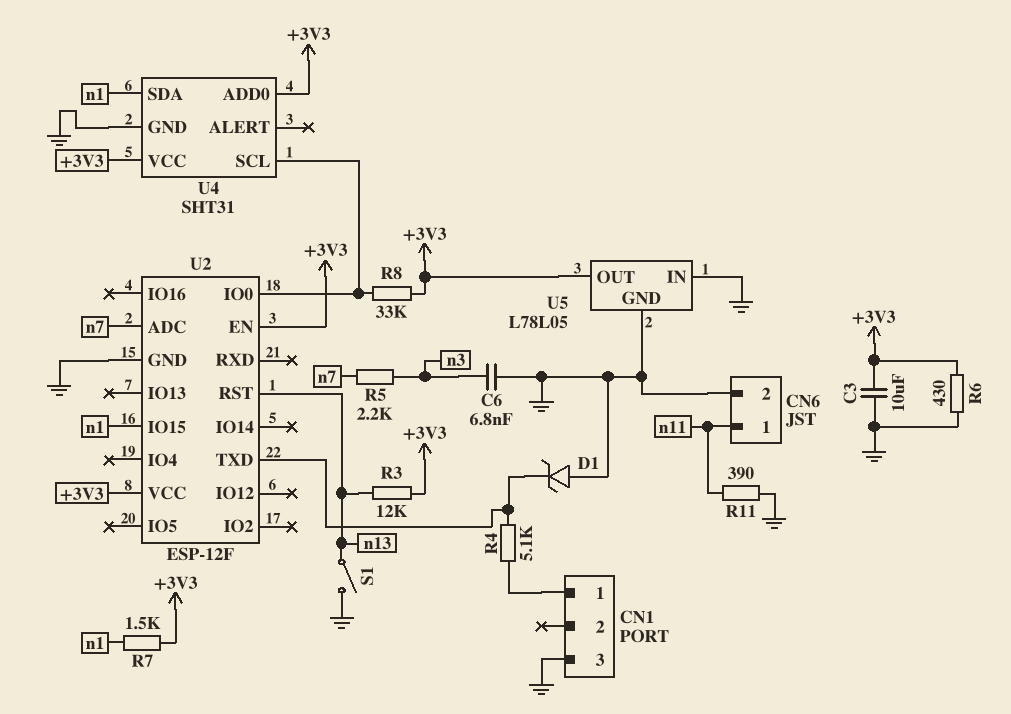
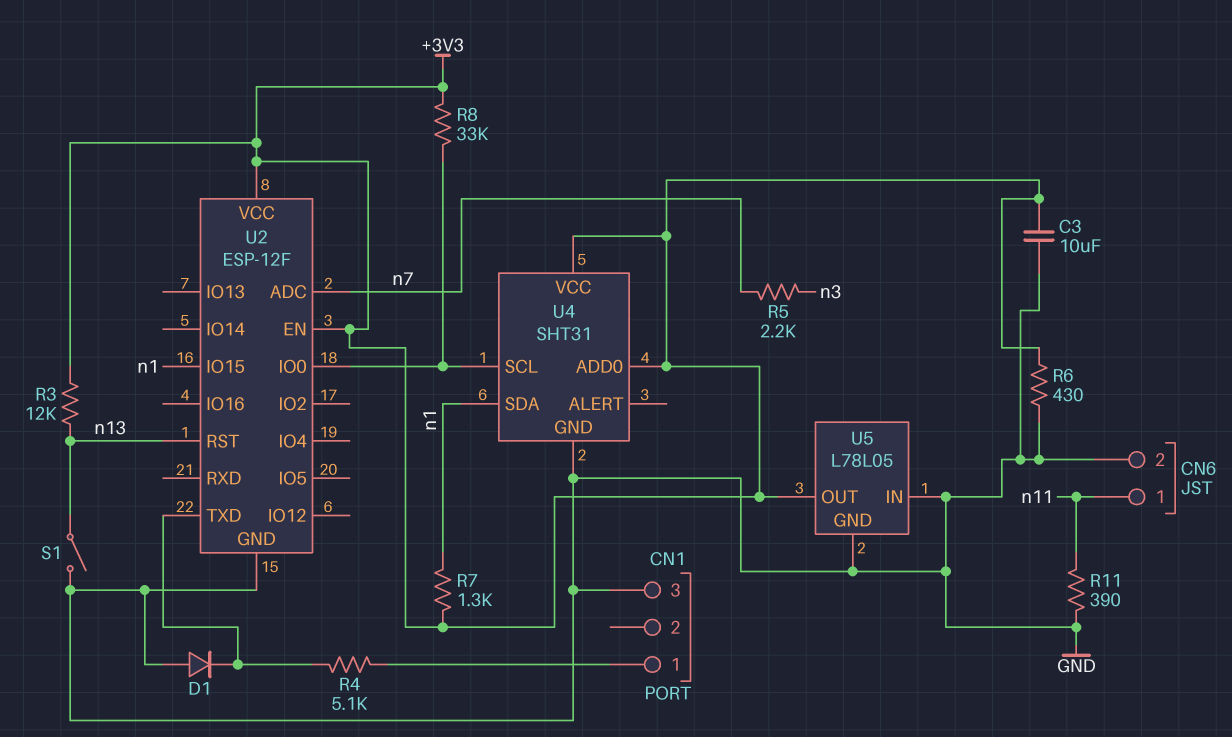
C6: 6.8nF (GND, n3) -> none
D1: zener (A GND, K U2/TXD) -> diode (A GND, K U2/TXD)
R7: 1.5k (+3V3, n1) -> 1.3k (+3V3, n1)

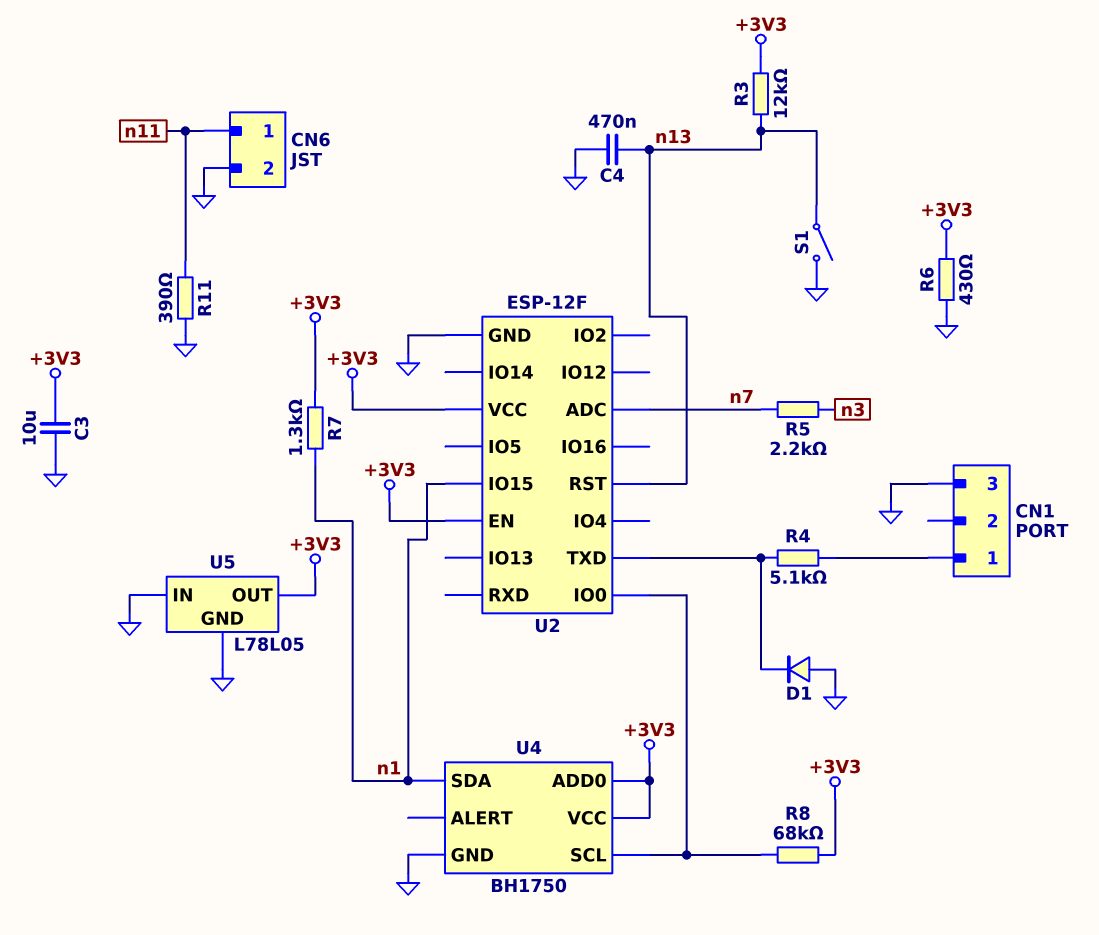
C4: none -> 470nF (GND, n13)
R8: 33k (+3V3, U2/IO0) -> 68k (+3V3, U2/IO0)
U4: SHT31 -> BH1750

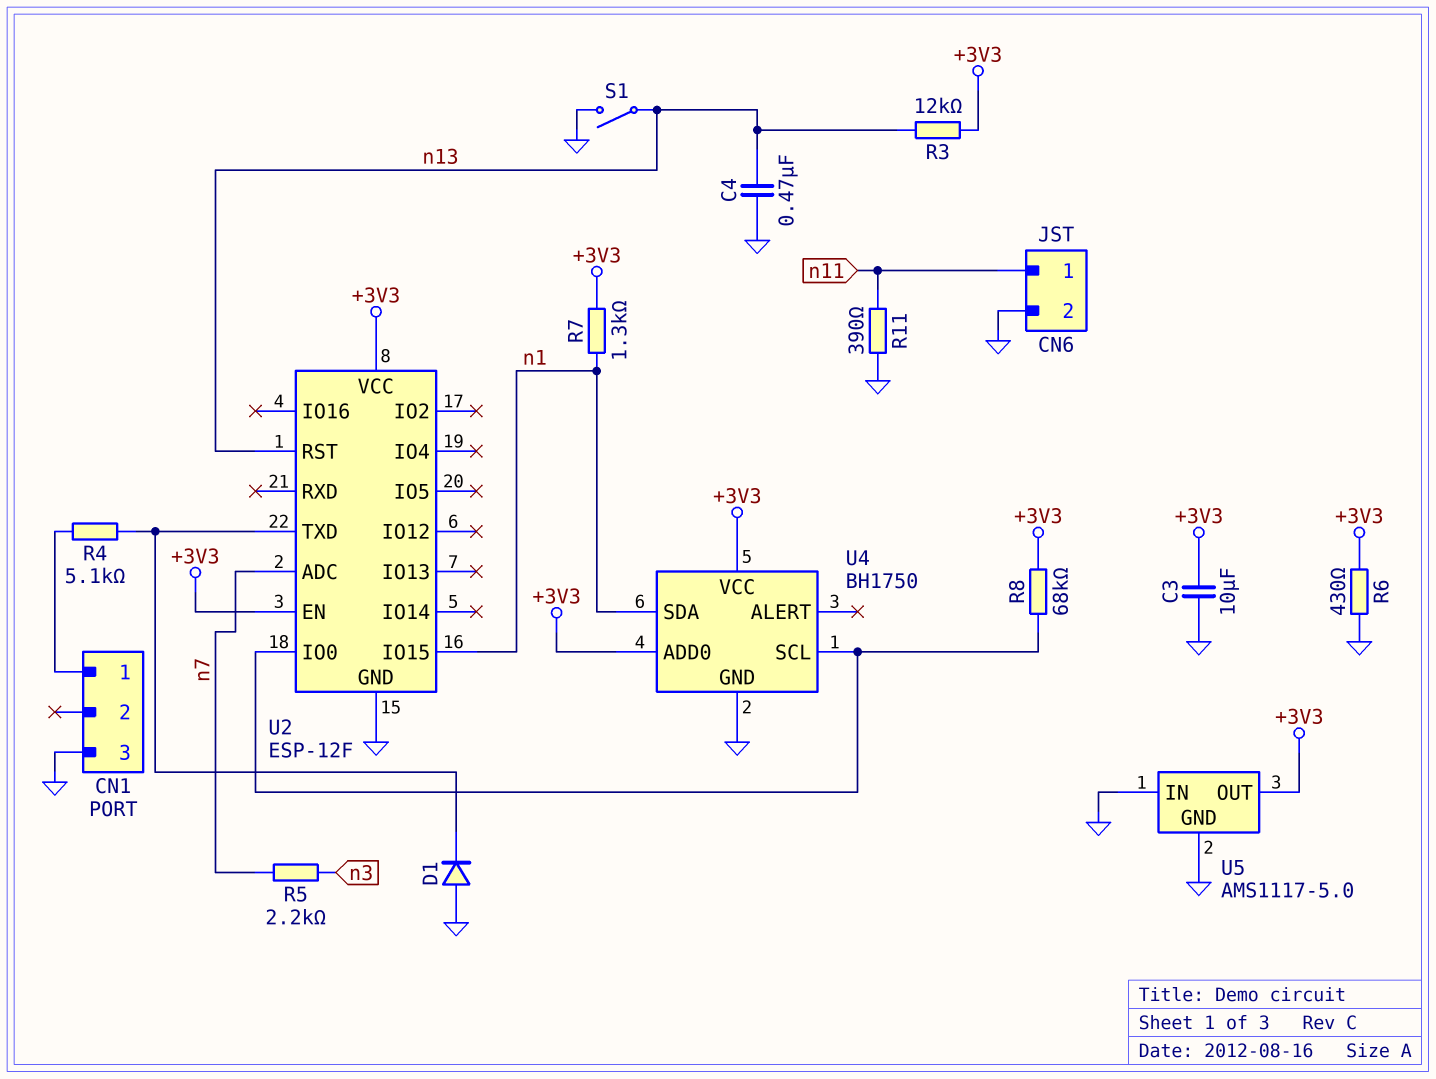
U5: L78L05 -> AMS1117-5.0

